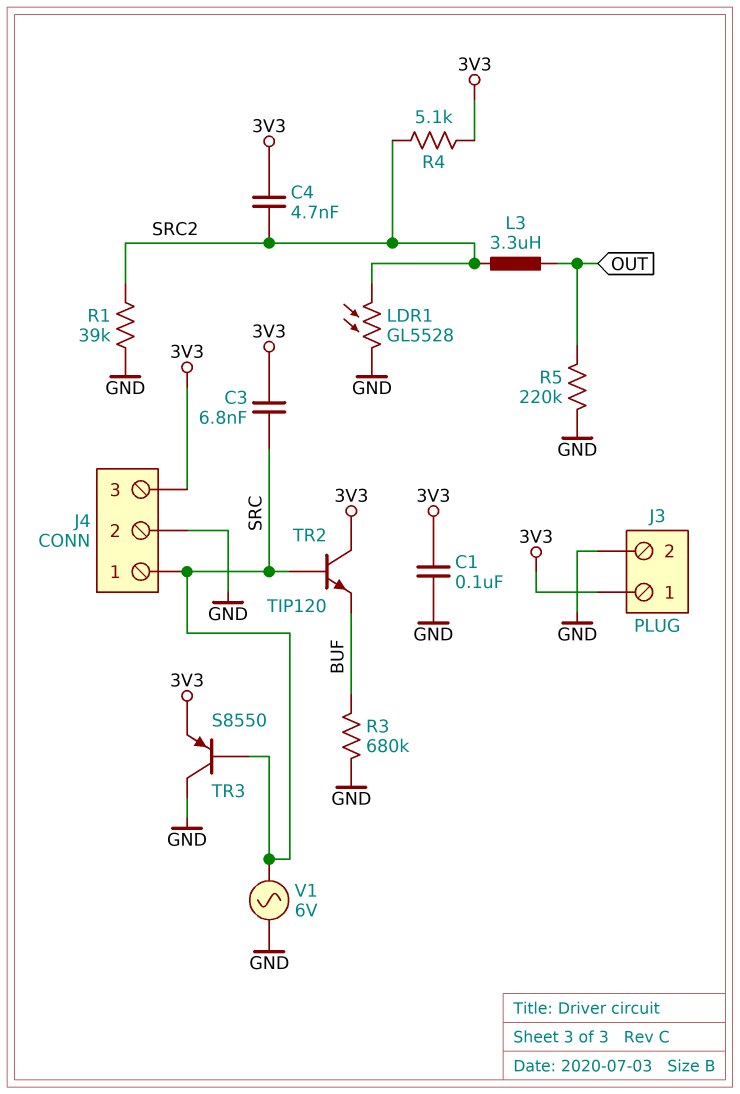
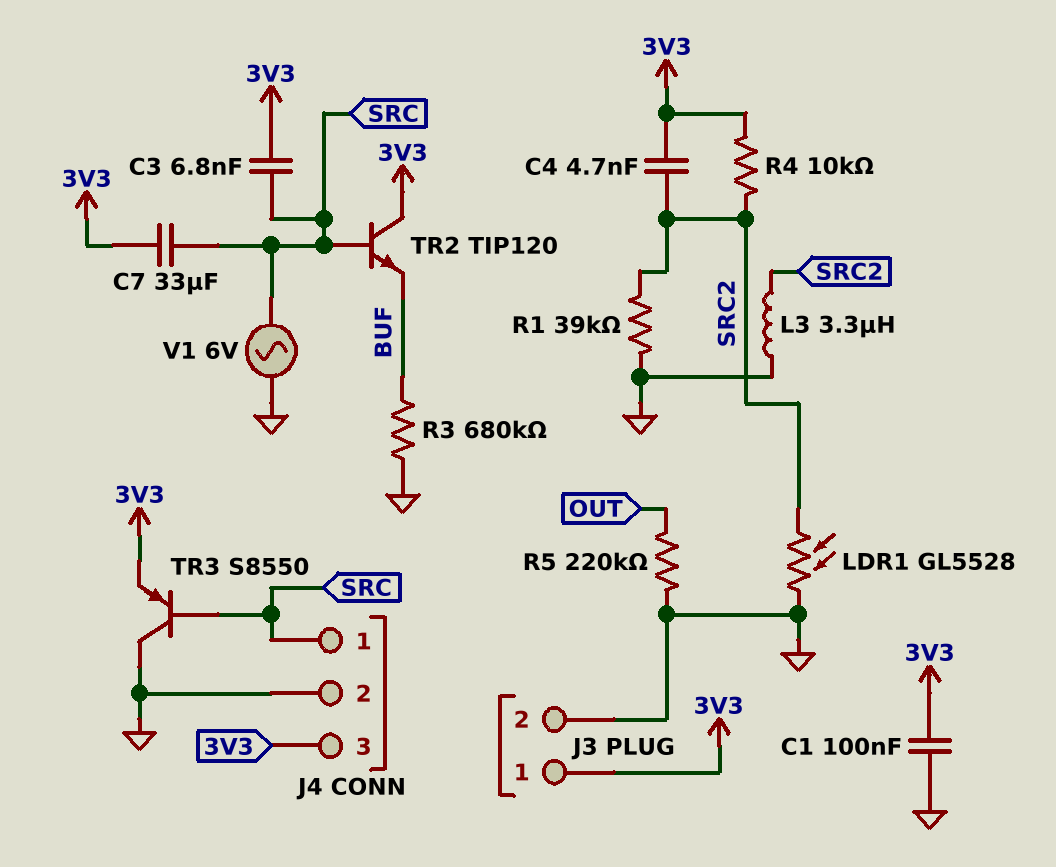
C7: none -> 33uF (3V3, SRC)
L3: 3.3uH (OUT, SRC2) -> 3.3uH (GND, SRC2)
R4: 5.1k (3V3, SRC2) -> 10k (3V3, SRC2)

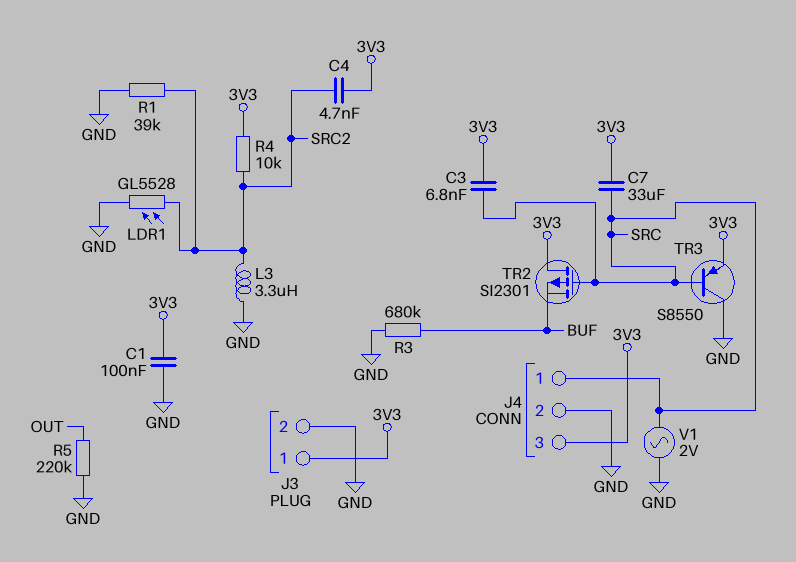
TR2: NPN TIP120 (B SRC, C 3V3, E BUF) -> PMOS SI2301 (G SRC, D 3V3, S BUF)
V1: AC 6V (GND, SRC) -> AC 2V (GND, SRC)

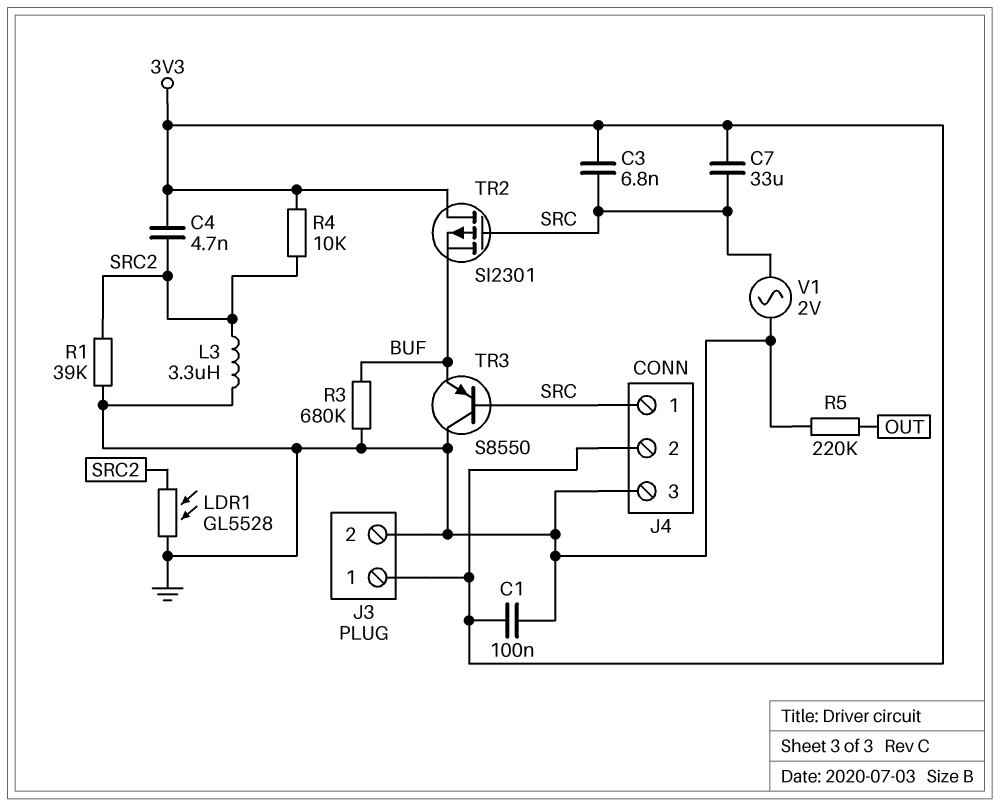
J4 pin 2: GND -> 3V3
J4 pin 3: 3V3 -> GND
TR3: PNP S8550 (B SRC, C GND, E 3V3) -> PNP S8550 (B SRC, C GND, E BUF)

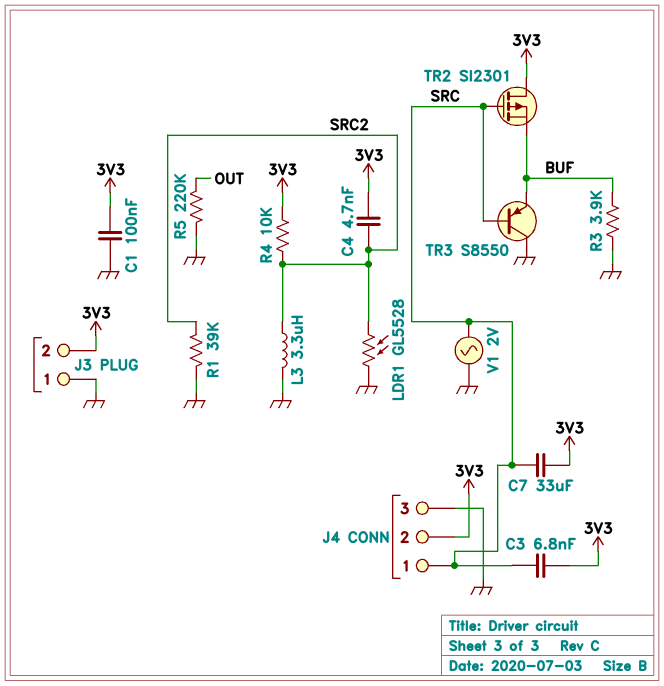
J3 pin 1: 3V3 -> GND
J3 pin 2: GND -> 3V3
R3: 680k (BUF, GND) -> 3.9k (BUF, GND)

